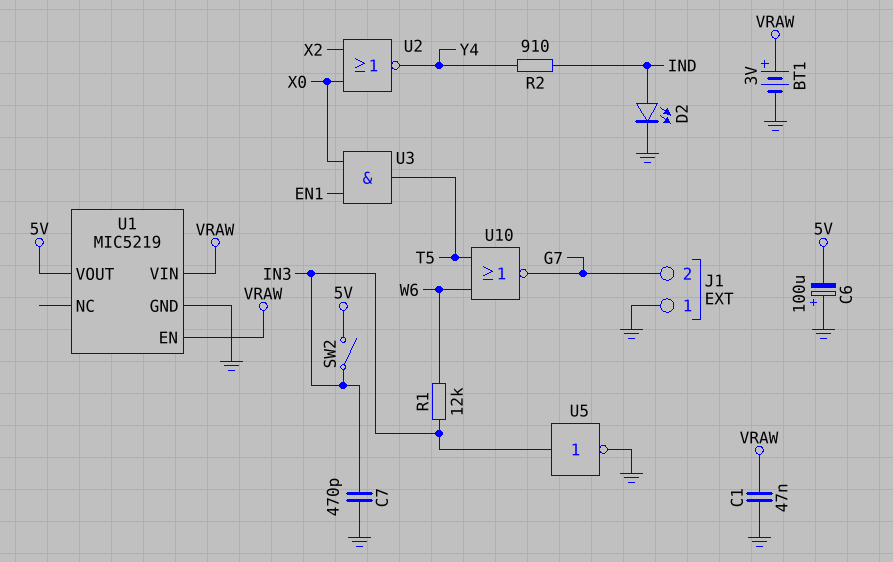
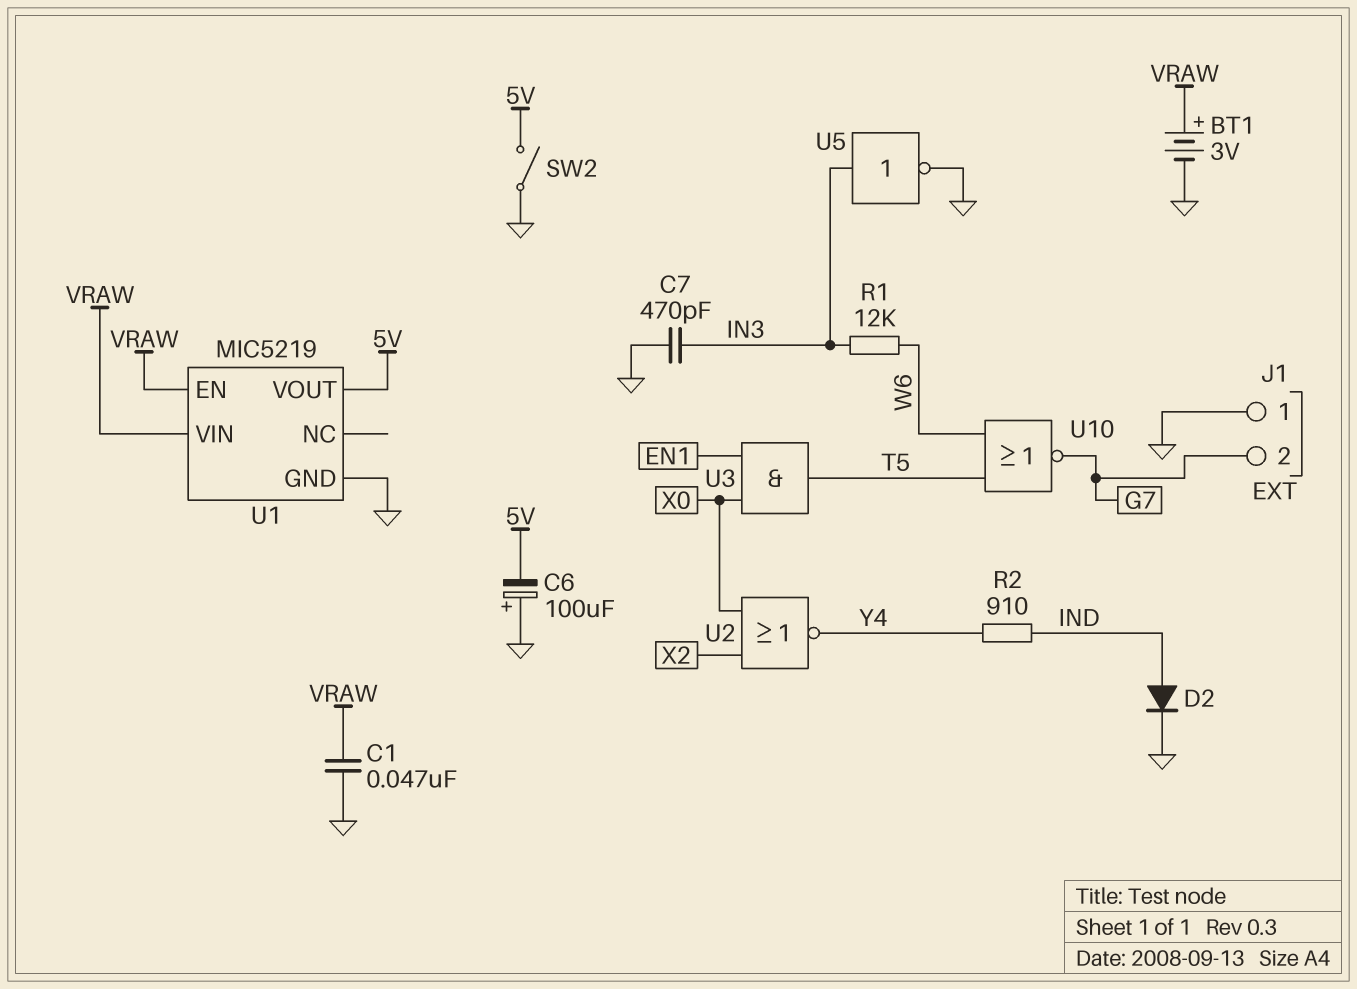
D2: LED (A IND, K GND) -> diode (A IND, K GND)
SW2: switch (5V, IN3) -> switch (5V, GND)

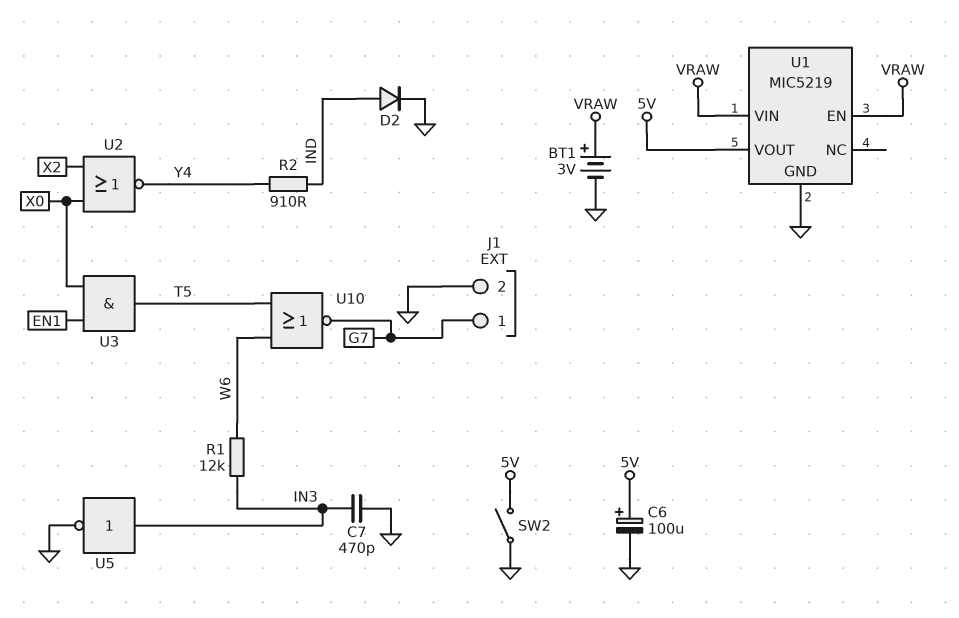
C1: 47nF (GND, VRAW) -> none
C6: 100uF (plus GND, minus 5V) -> 100uF (plus 5V, minus GND)
J1 pin 1: GND -> G7
J1 pin 2: G7 -> GND

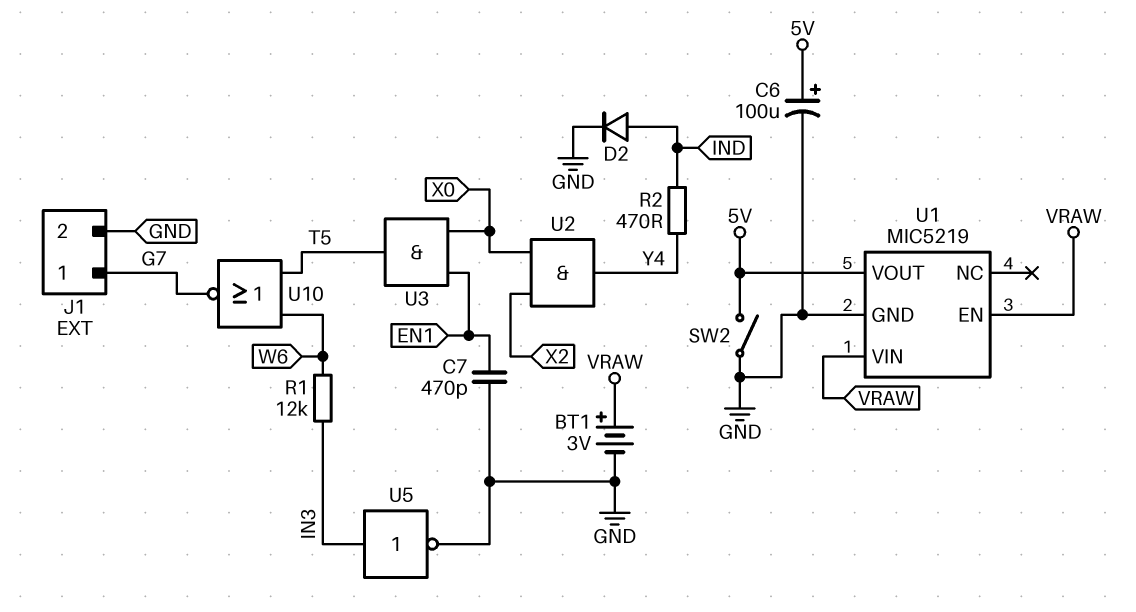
C7: 470pF (GND, IN3) -> 470pF (EN1, GND)
R2: 910 (IND, Y4) -> 470 (IND, Y4)
U2: NOR (in X0, in X2, out Y4) -> AND (in X0, in X2, out Y4)

